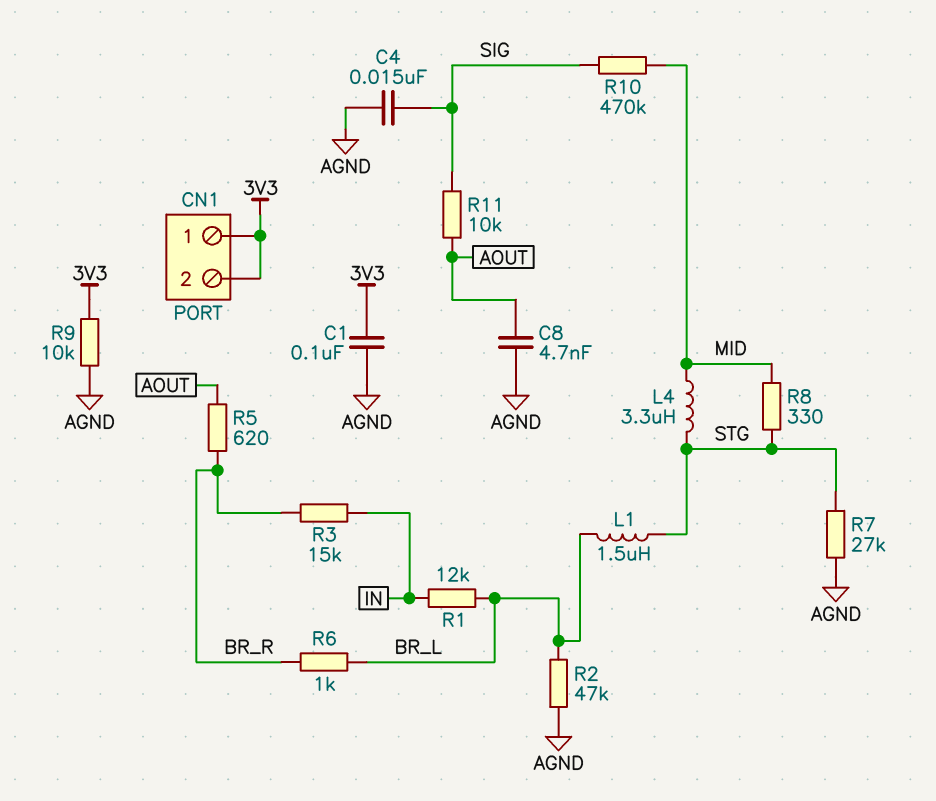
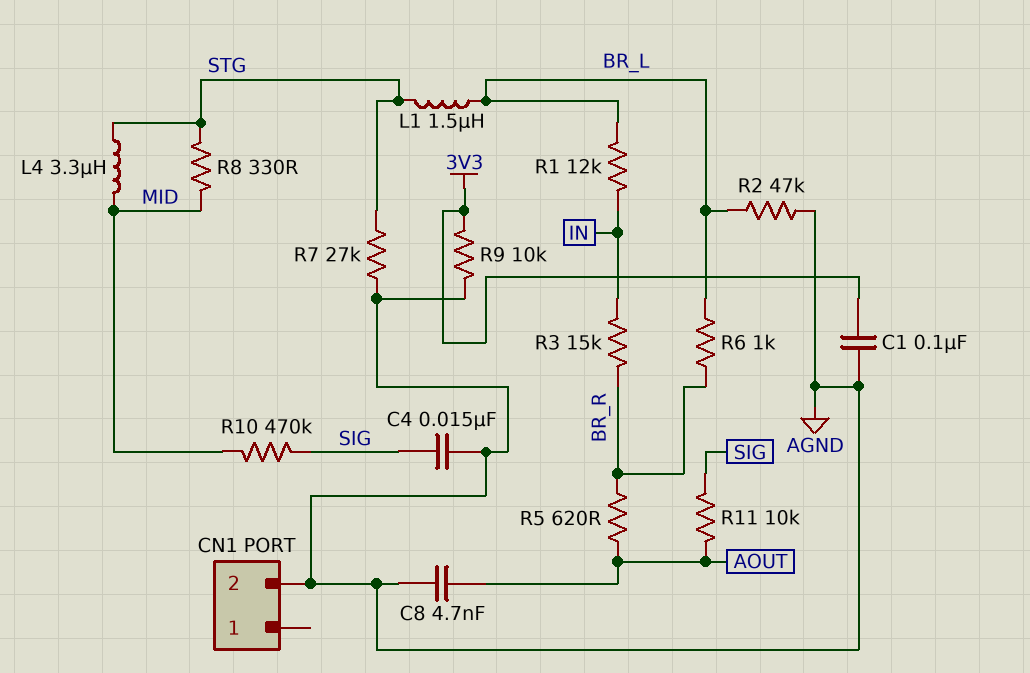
CN1 pin 1: 3V3 -> none
CN1 pin 2: 3V3 -> AGND

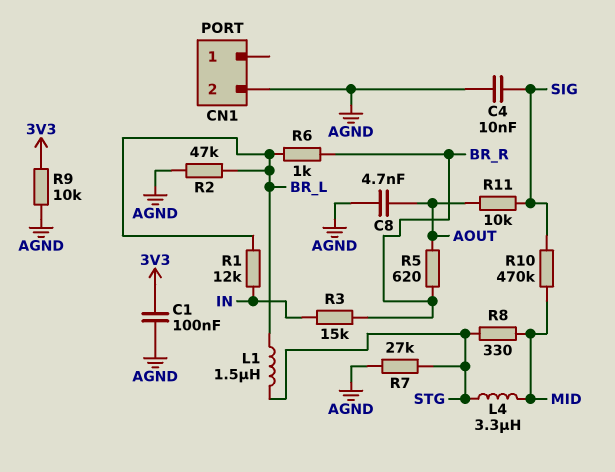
C4: 15nF (AGND, SIG) -> 10nF (AGND, SIG)

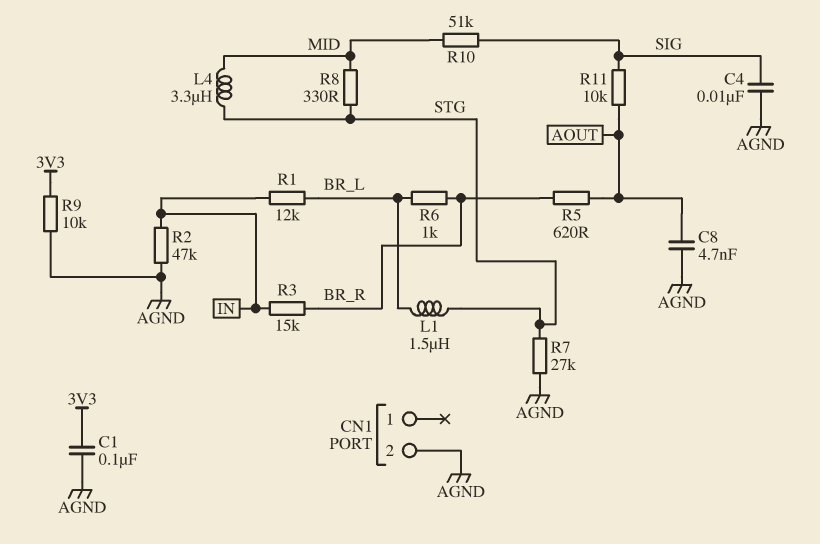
R2: 47k (AGND, BR_L) -> 47k (AGND, IN)
R10: 470k (MID, SIG) -> 51k (MID, SIG)

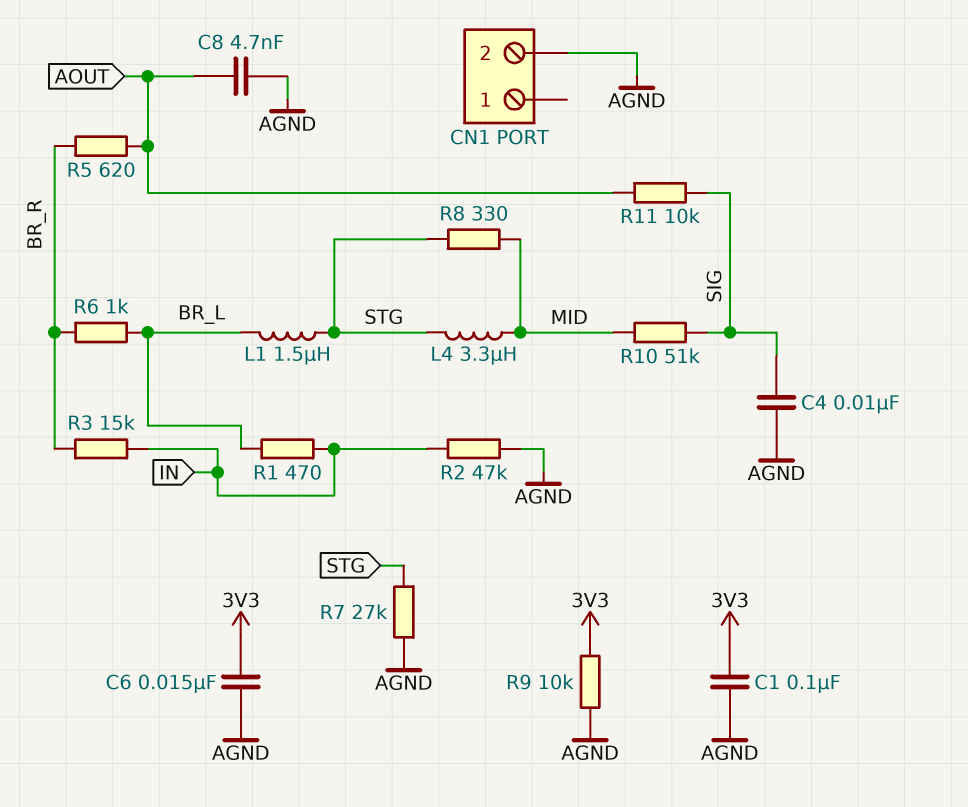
C6: none -> 15nF (3V3, AGND)
R1: 12k (BR_L, IN) -> 470 (BR_L, IN)

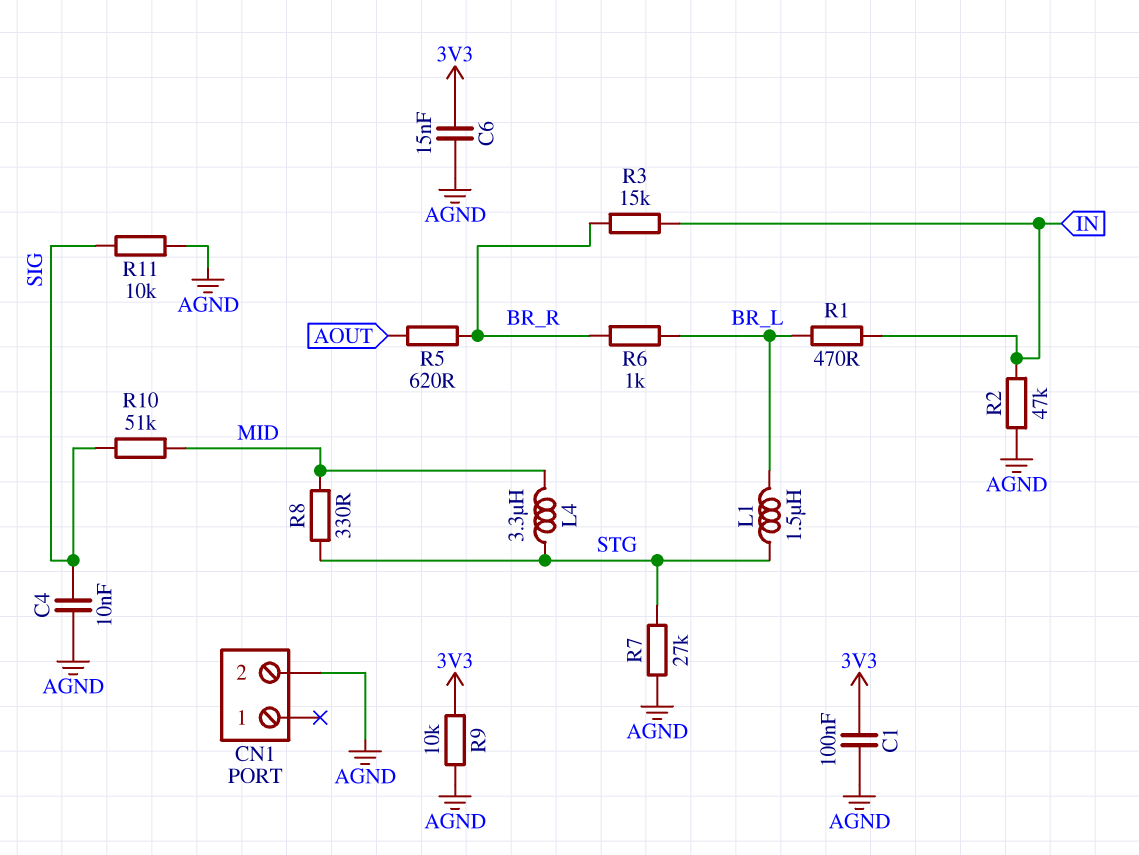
C8: 4.7nF (AGND, AOUT) -> none
R11: 10k (AOUT, SIG) -> 10k (AGND, SIG)

